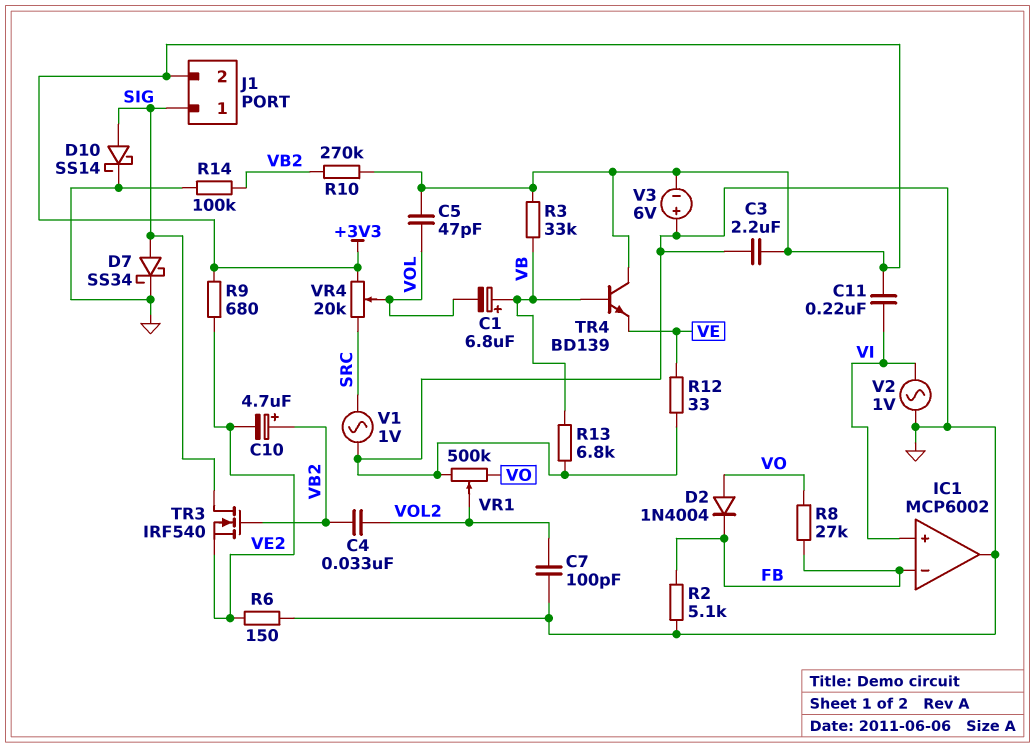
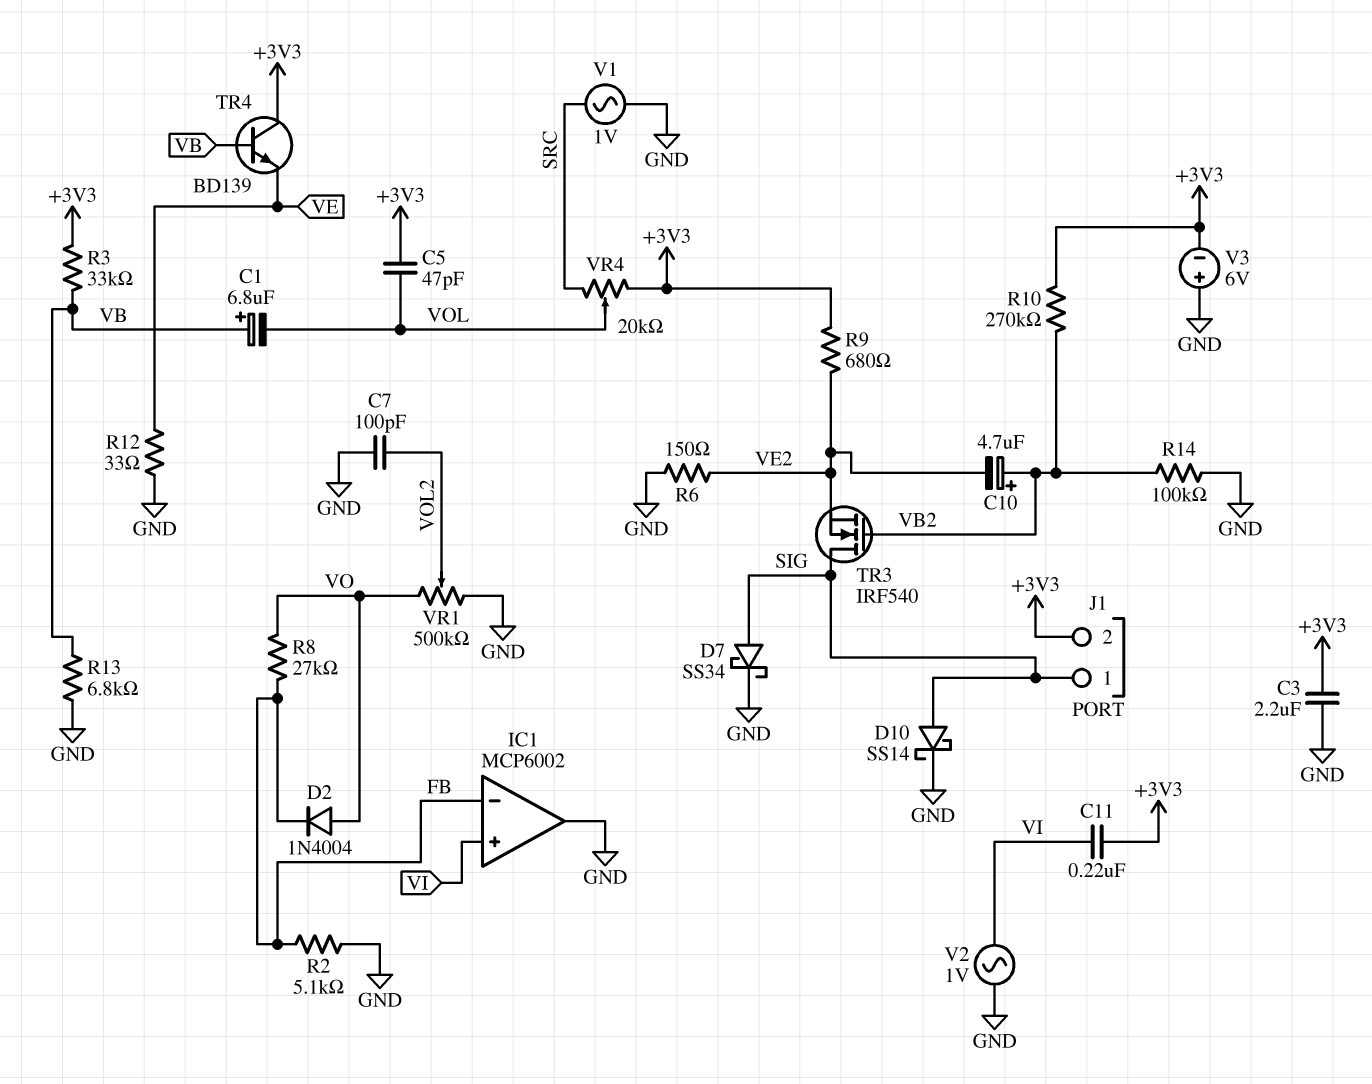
C4: 33nF (VB2, VOL2) -> none

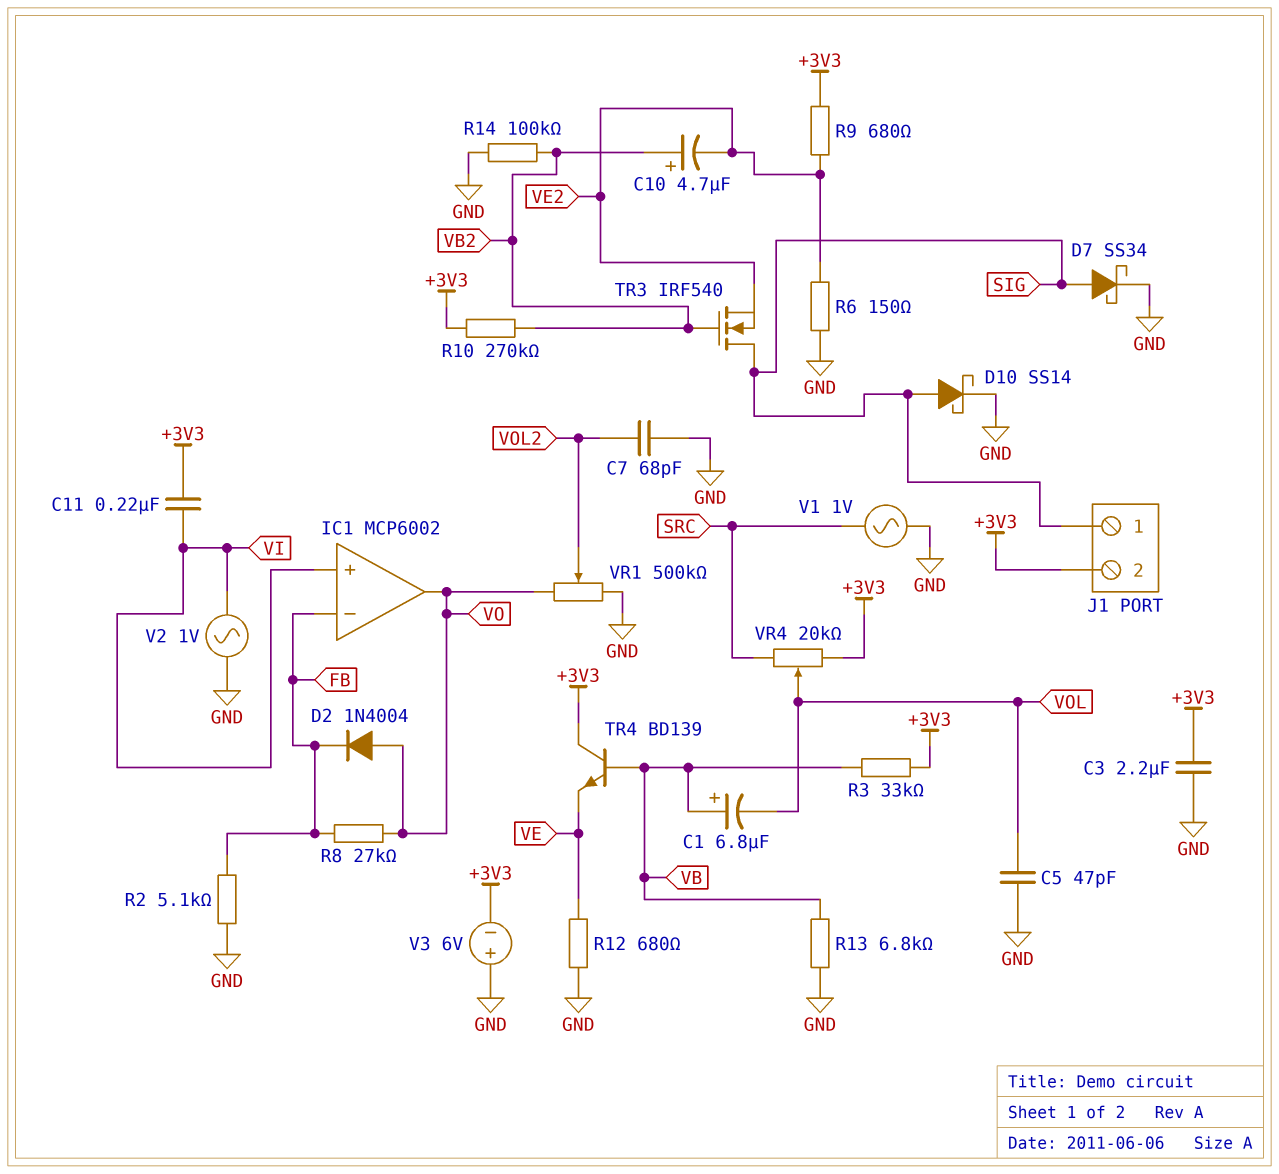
C5: 47pF (+3V3, VOL) -> 47pF (GND, VOL)
C7: 100pF (GND, VOL2) -> 68pF (GND, VOL2)
IC1 pin out: GND -> VO
R12: 33 (GND, VE) -> 680 (GND, VE)

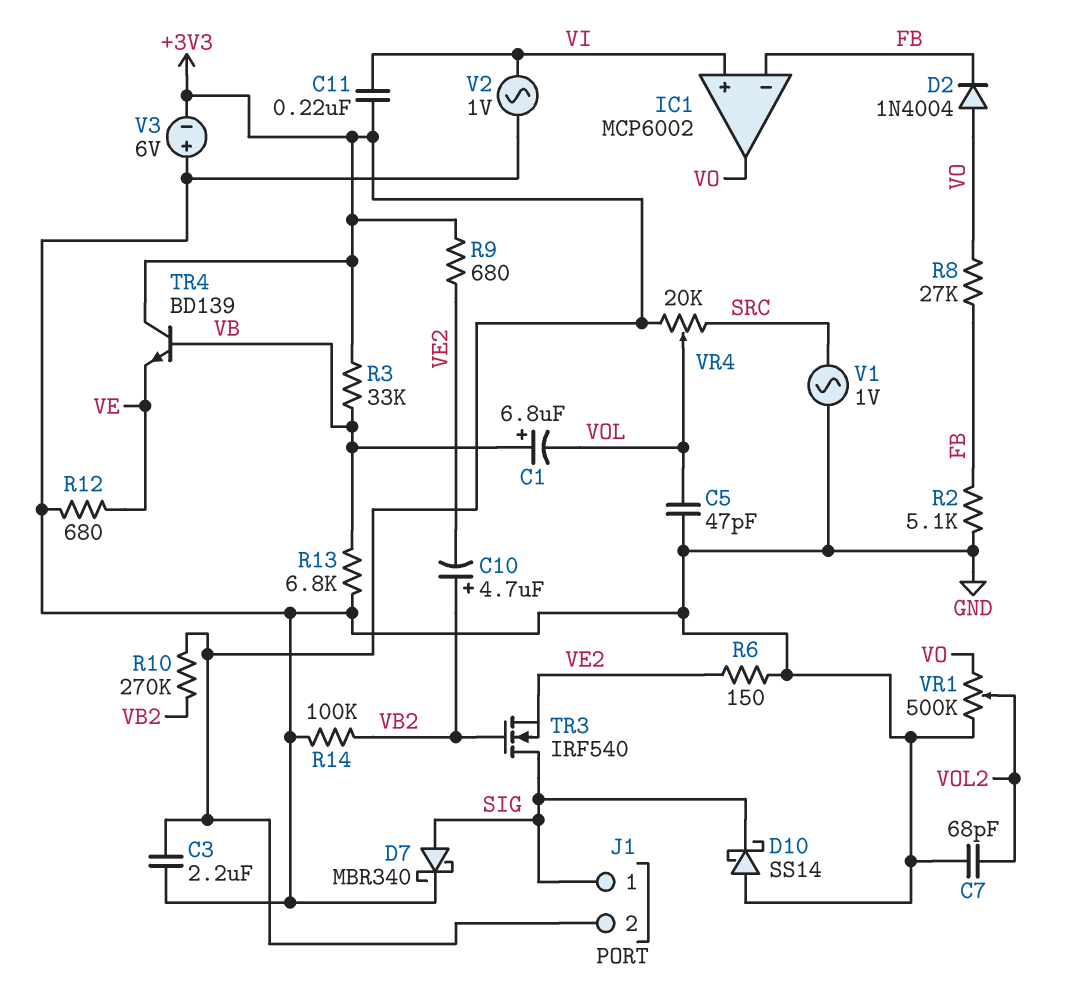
D7: schottky SS34 (A SIG, K GND) -> schottky MBR340 (A SIG, K GND)
D10: schottky SS14 (A SIG, K GND) -> schottky SS14 (A GND, K SIG)

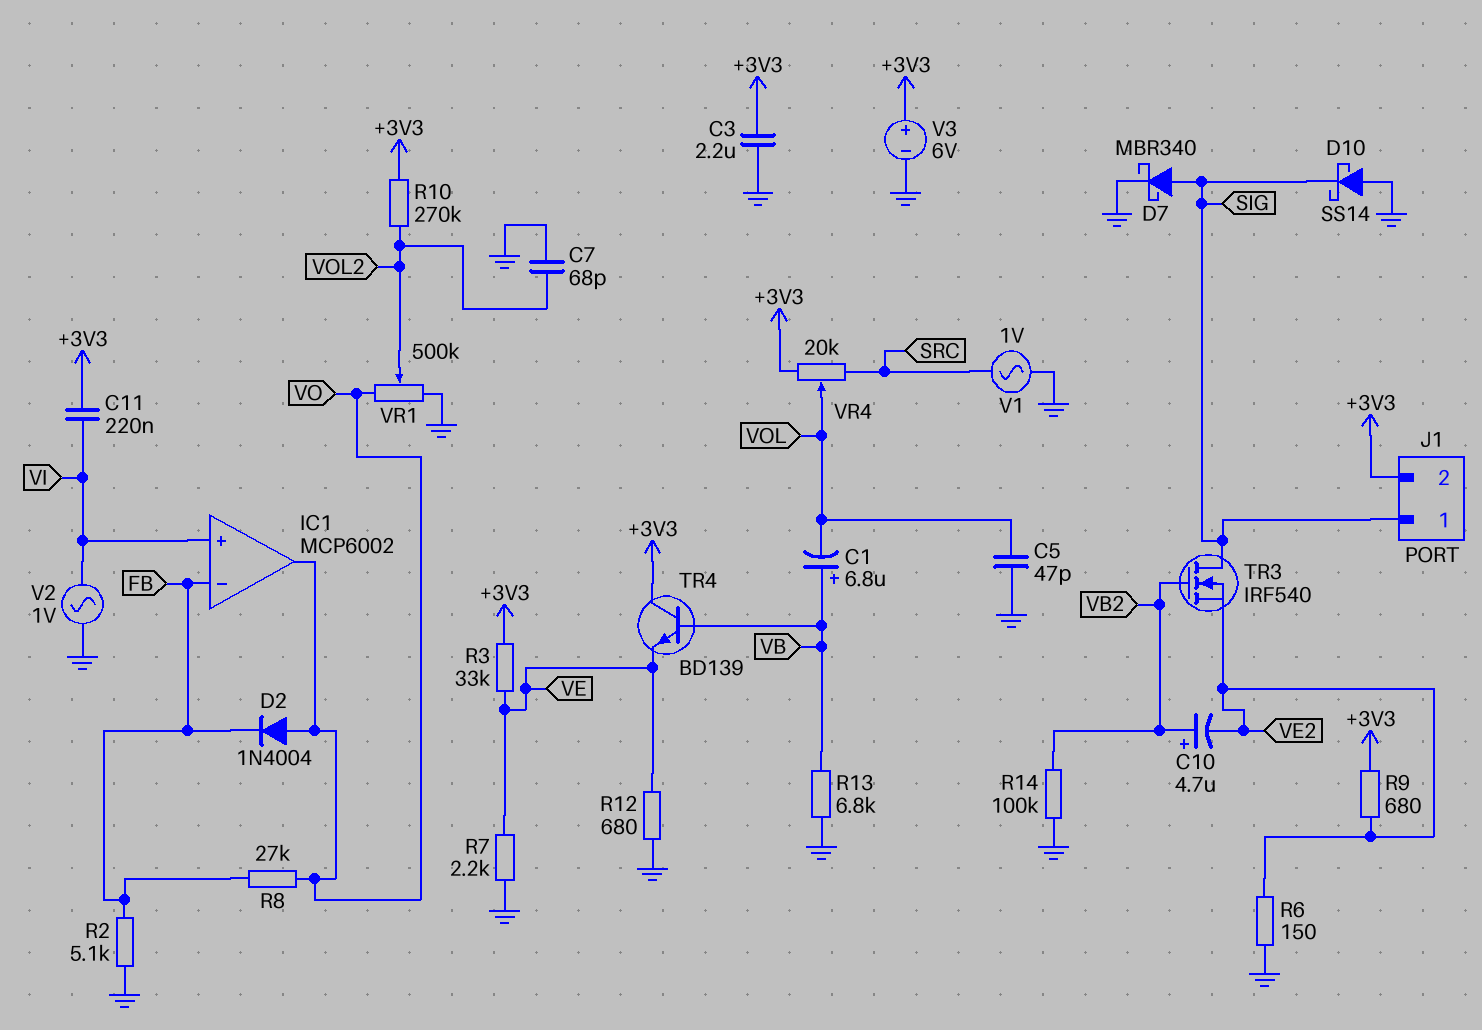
R3: 33k (+3V3, VB) -> 33k (+3V3, VE)
R7: none -> 2.2k (GND, VE)
R10: 270k (+3V3, VB2) -> 270k (+3V3, VOL2)
V3: 6V (plus GND, minus +3V3) -> 6V (plus +3V3, minus GND)

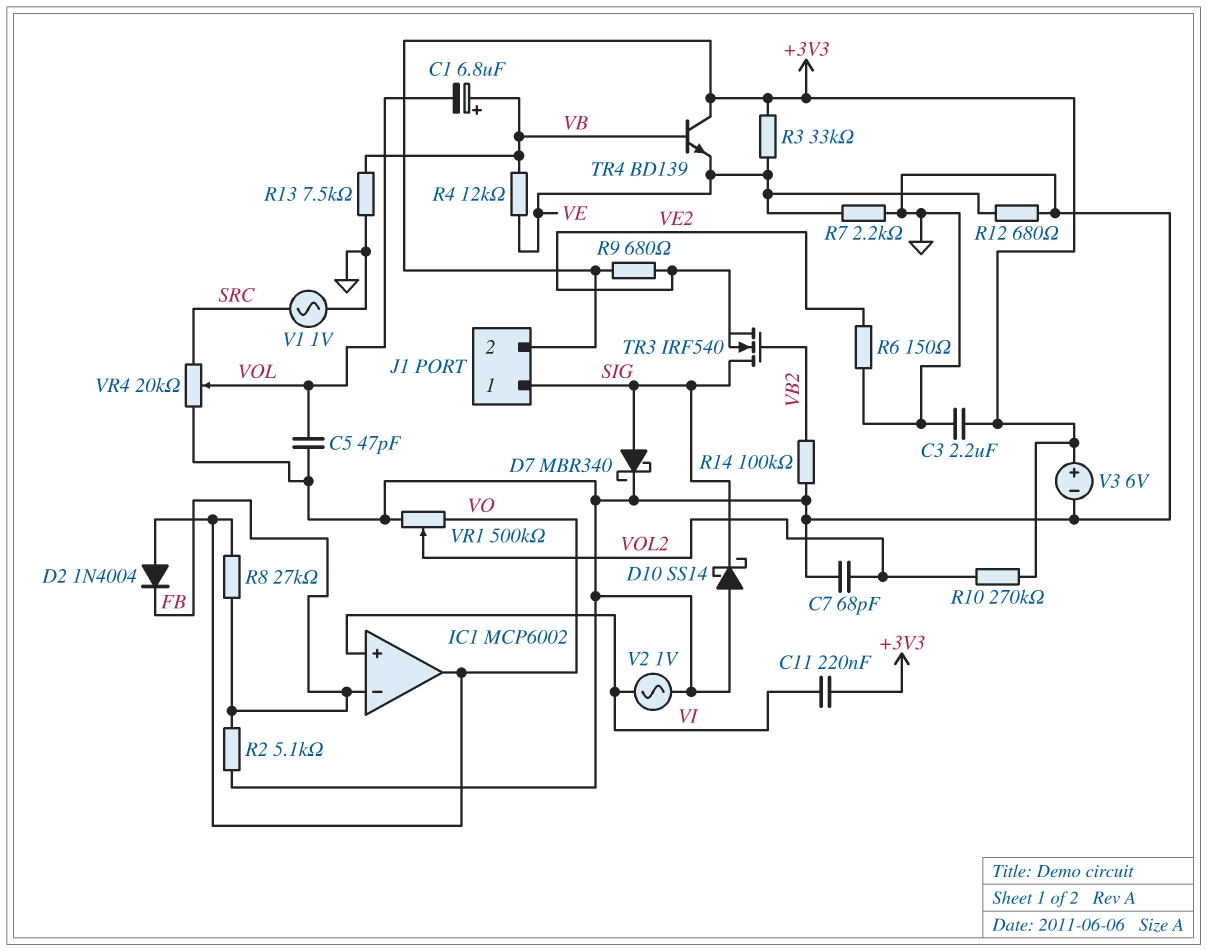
C10: 4.7uF (plus VB2, minus VE2) -> none
R4: none -> 12k (VB, VE)
R13: 6.8k (GND, VB) -> 7.5k (GND, VB)
VR4: 20k (+3V3, SRC, wiper VOL) -> 20k (GND, SRC, wiper VOL)

